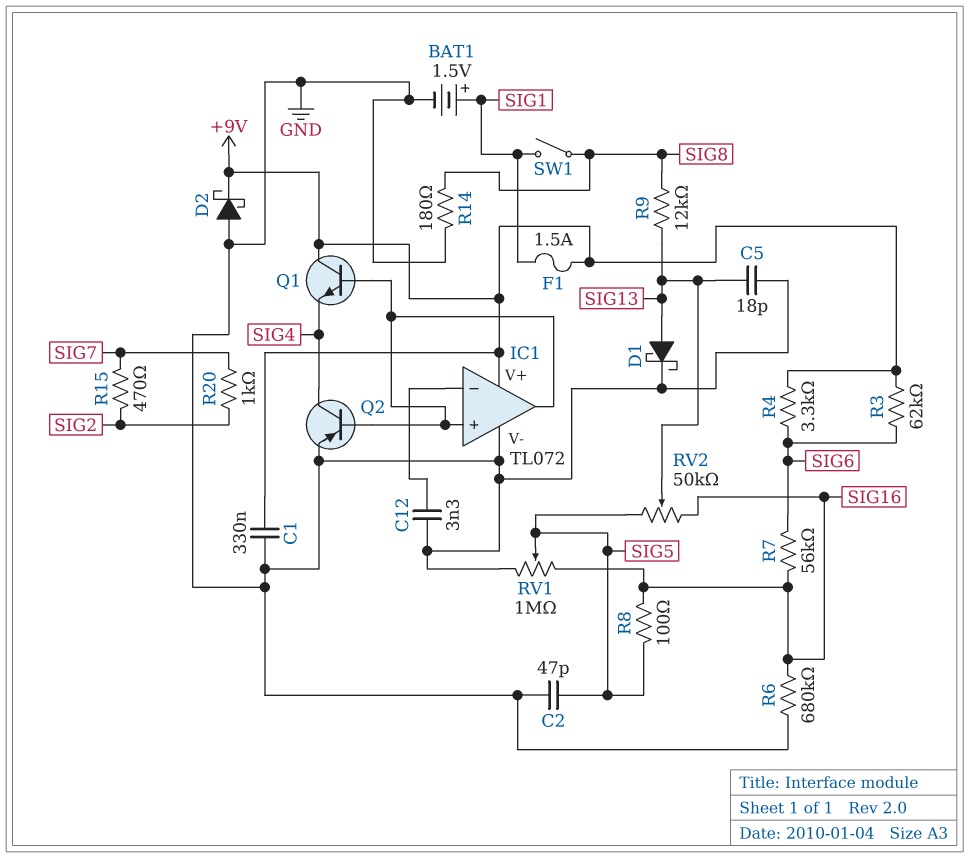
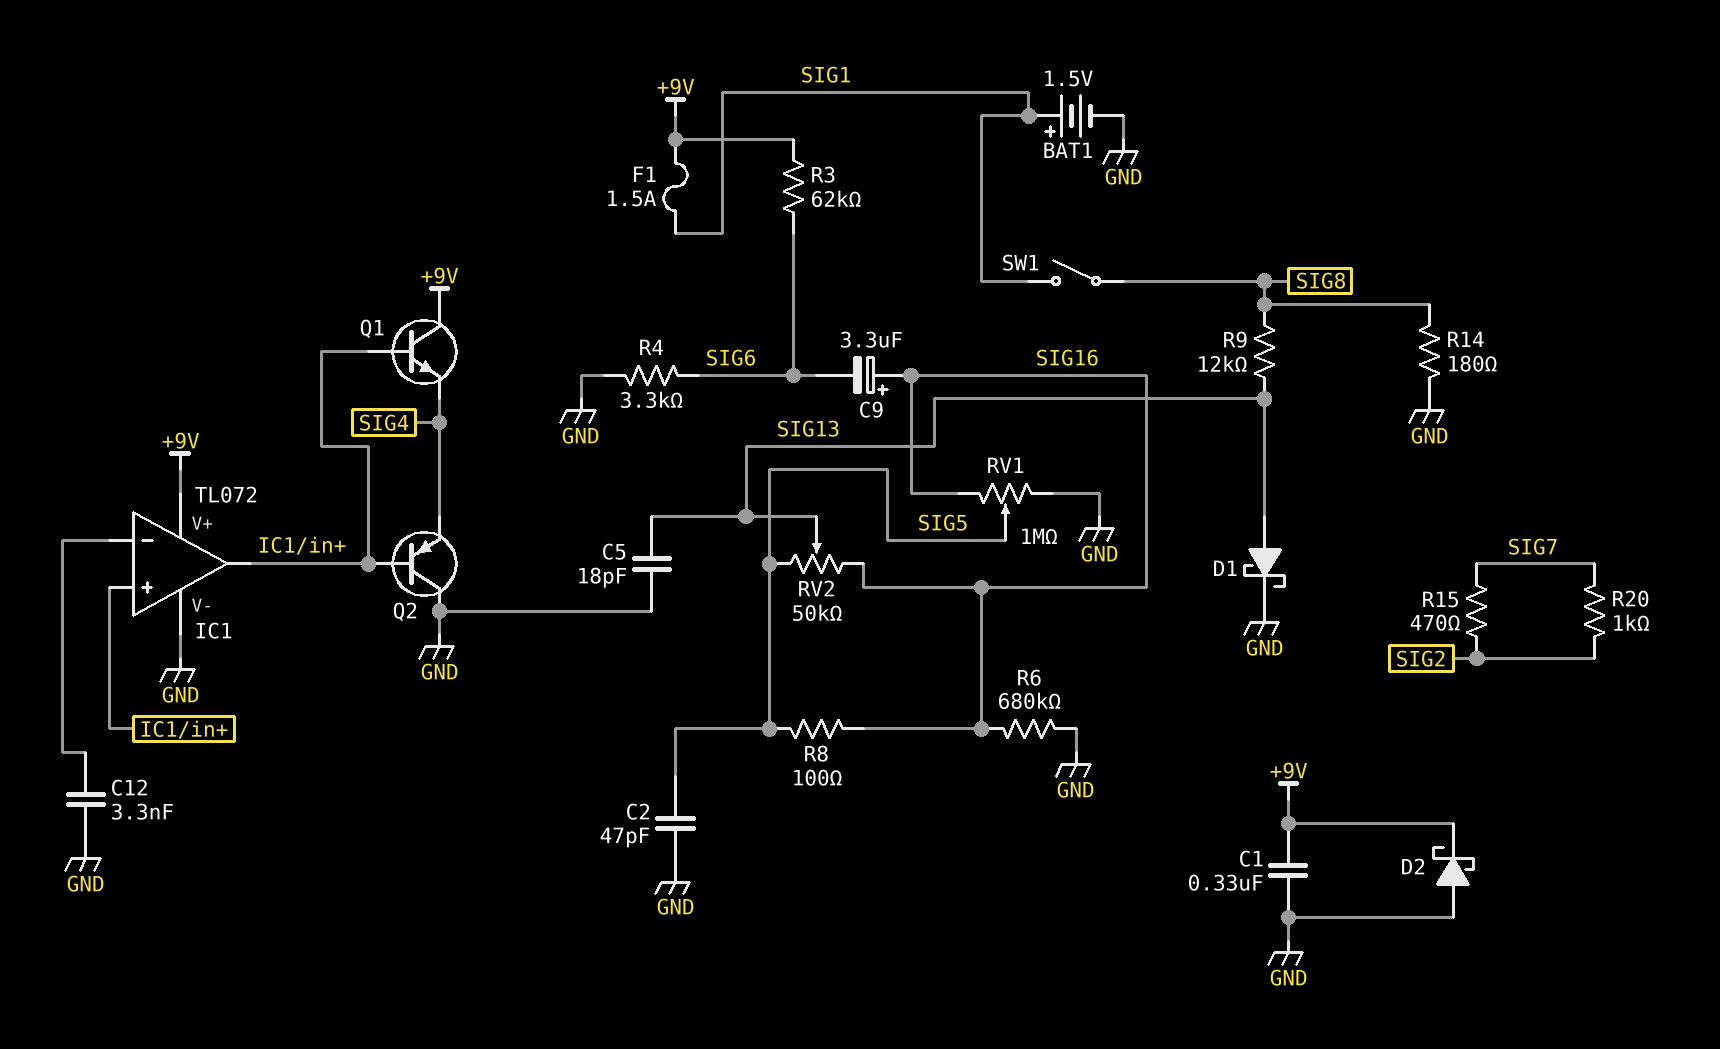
C9: none -> 3.3uF (plus SIG16, minus SIG6)
Q2: PNP (B IC1/in+, C SIG4, E GND) -> PNP (B IC1/in+, C GND, E SIG4)
R4: 3.3k (+9V, SIG6) -> 3.3k (GND, SIG6)
R7: 56k (SIG6, SIG16) -> none

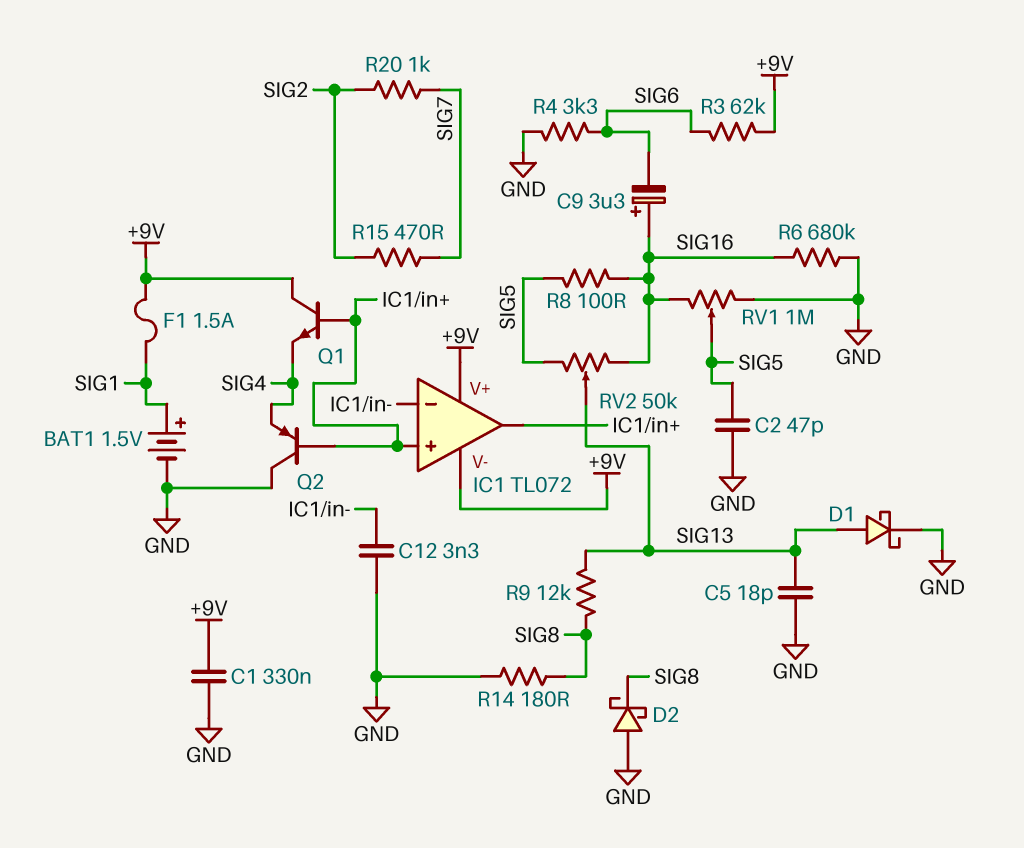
D2: schottky (A GND, K +9V) -> schottky (A GND, K SIG8)
IC1 pin V-: GND -> +9V
SW1: switch (SIG1, SIG8) -> none

